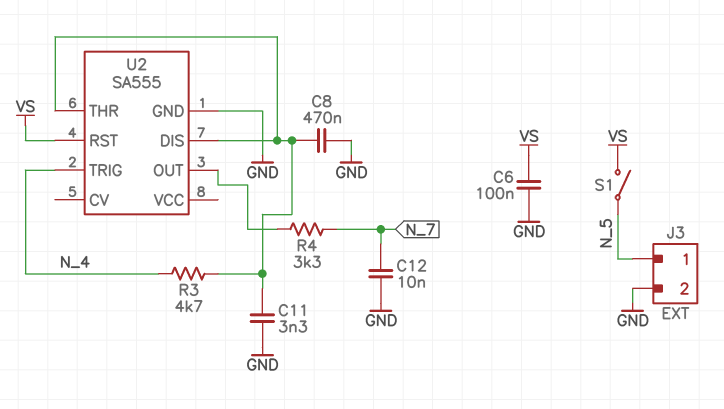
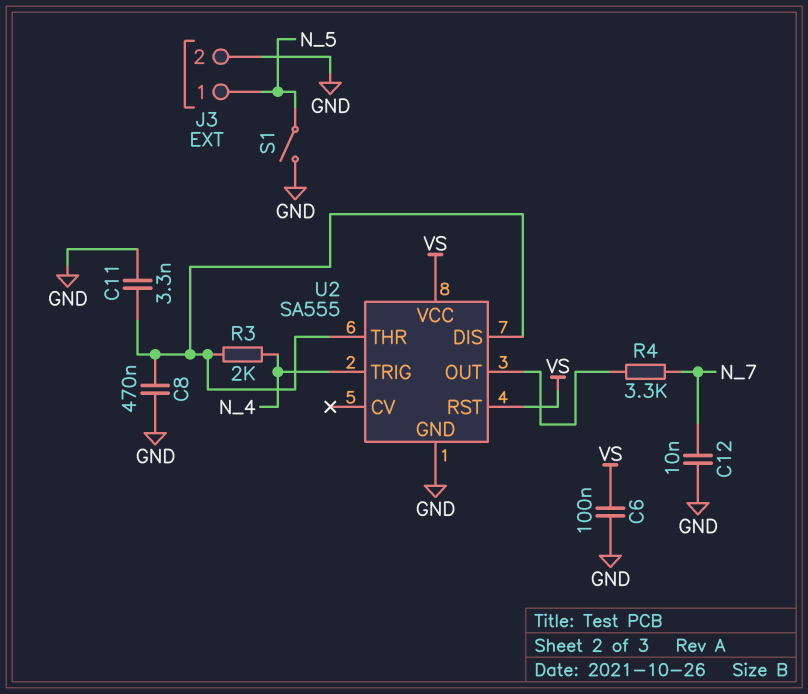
R3: 4.7k (N_4, U2/DIS) -> 2k (N_4, U2/DIS)
S1: switch (N_5, VS) -> switch (GND, N_5)
U2 pin VCC: none -> VS

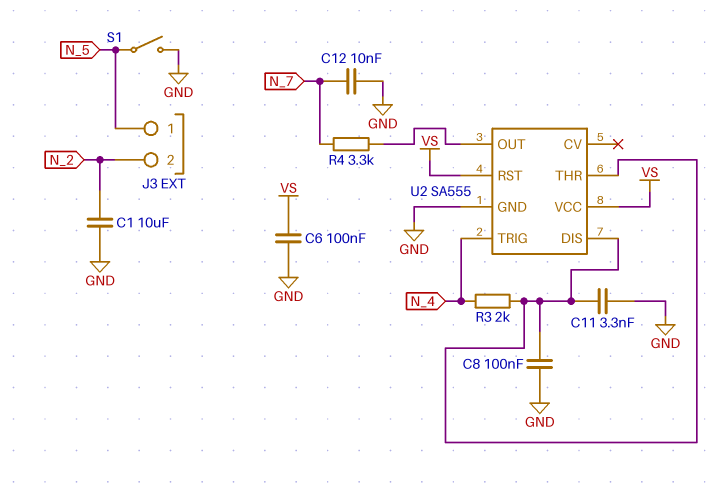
C1: none -> 10uF (GND, N_2)
C8: 470nF (GND, U2/DIS) -> 100nF (GND, U2/DIS)
J3 pin 2: GND -> N_2

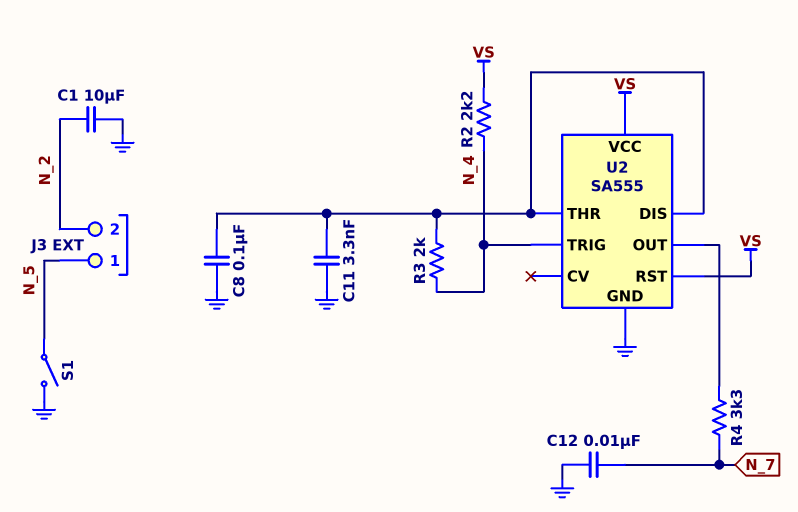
C6: 100nF (GND, VS) -> none
R2: none -> 2.2k (N_4, VS)

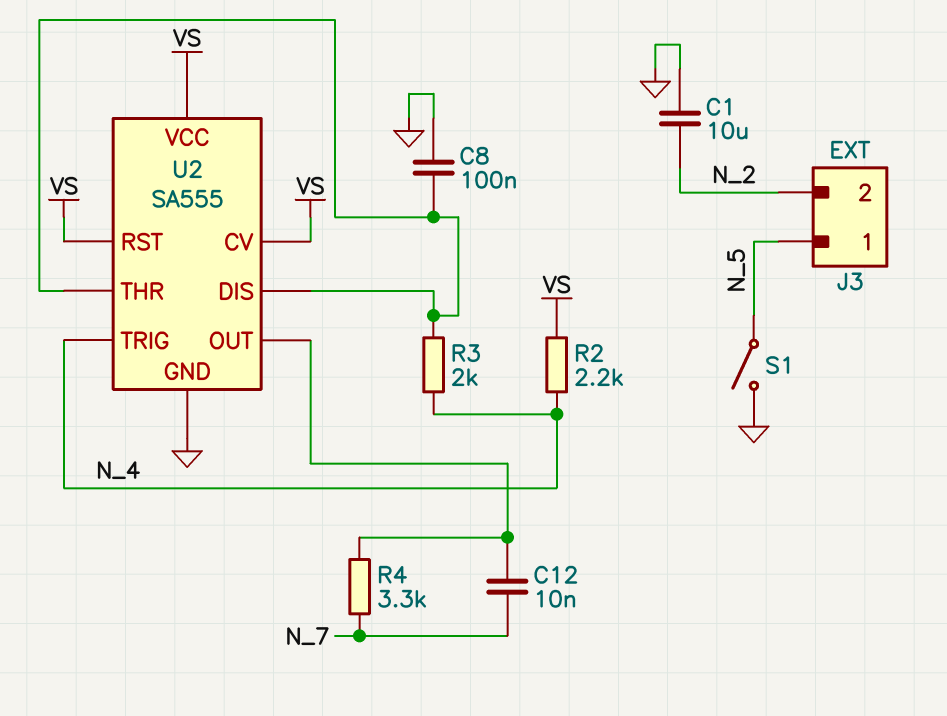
C11: 3.3nF (GND, U2/DIS) -> none
C12: 10nF (GND, N_7) -> 10nF (N_7, U2/OUT)
U2 pin CV: none -> VS

